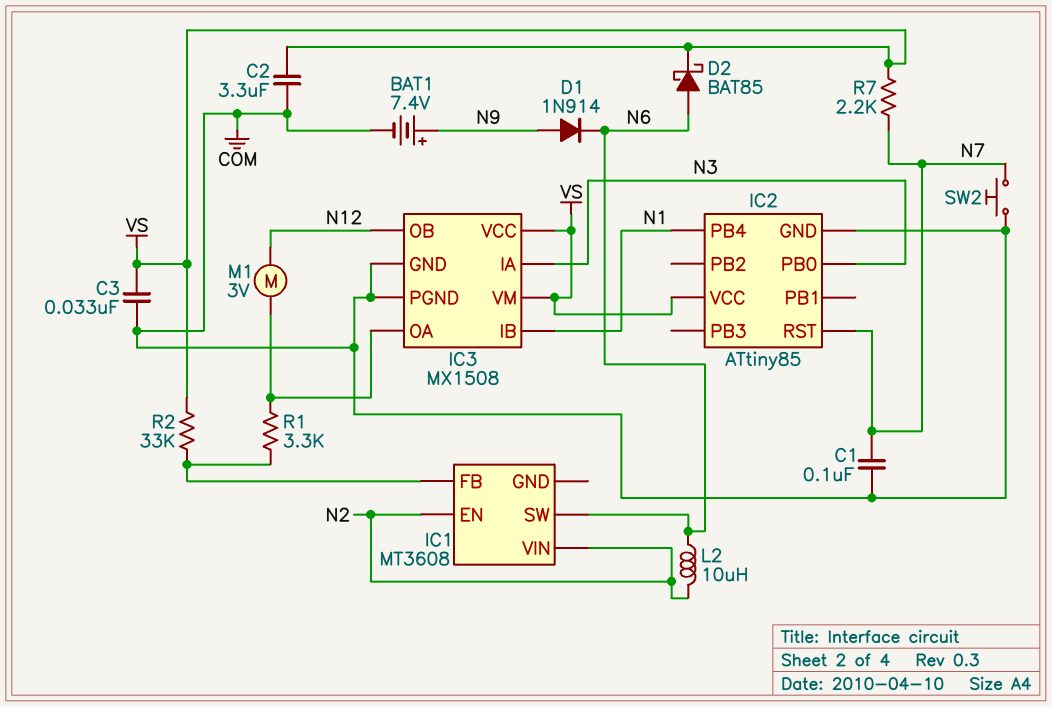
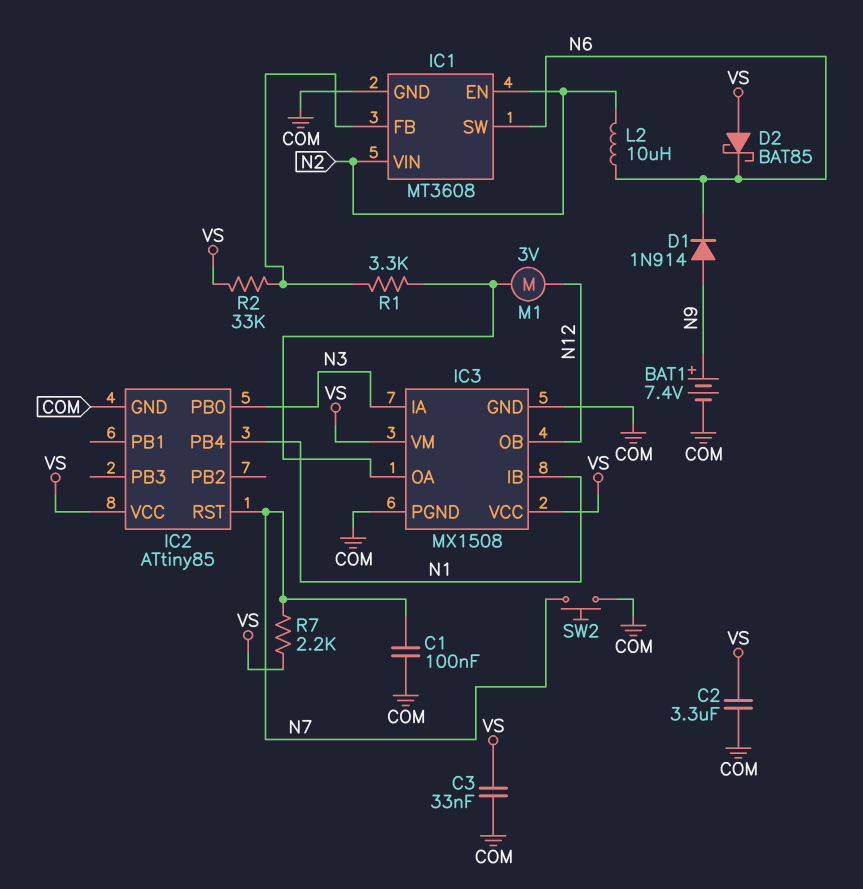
D2: schottky BAT85 (A N6, K VS) -> schottky BAT85 (A VS, K N6)
IC1 pin GND: none -> COM

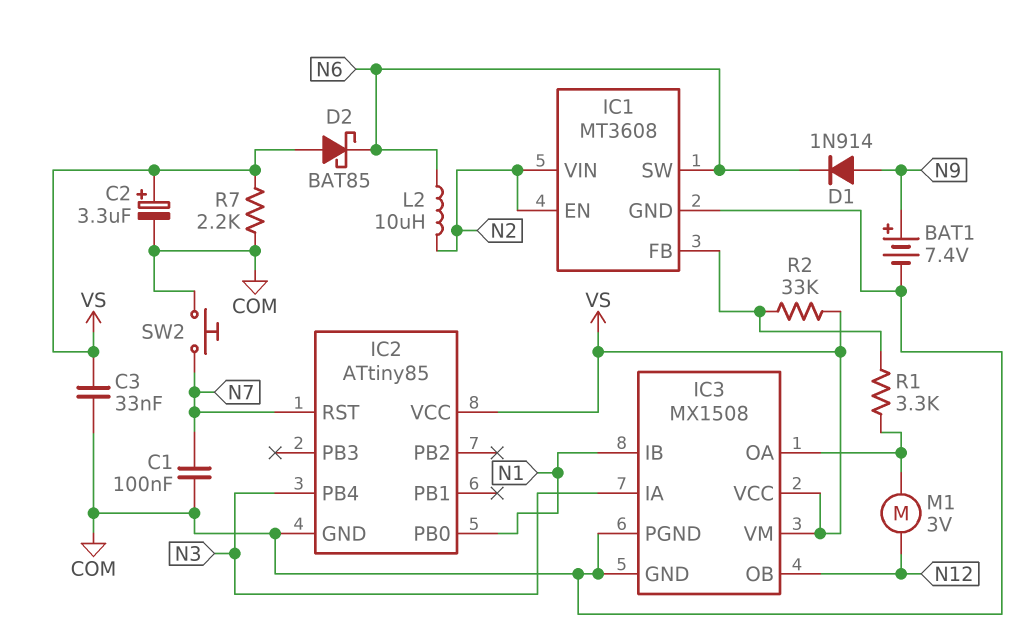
C2: 3.3uF (COM, VS) -> 3.3uF (plus VS, minus COM)
IC2 pin PB0: N3 -> N1
IC2 pin PB4: N1 -> N3
R7: 2.2k (N7, VS) -> 2.2k (COM, VS)

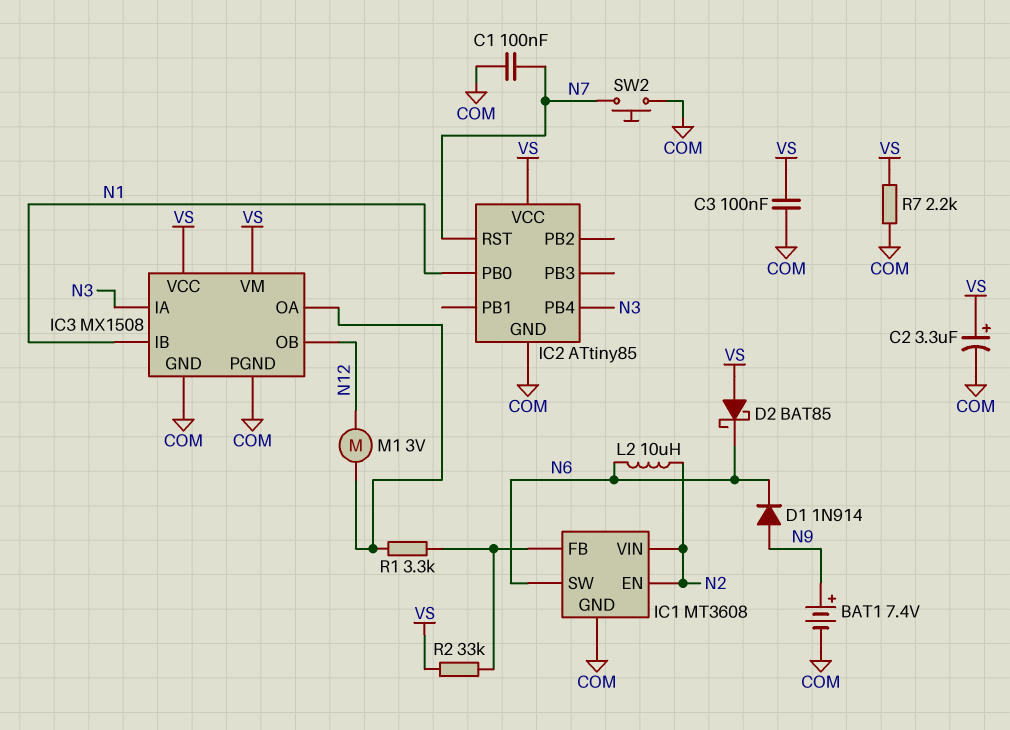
C3: 33nF (COM, VS) -> 100nF (COM, VS)

